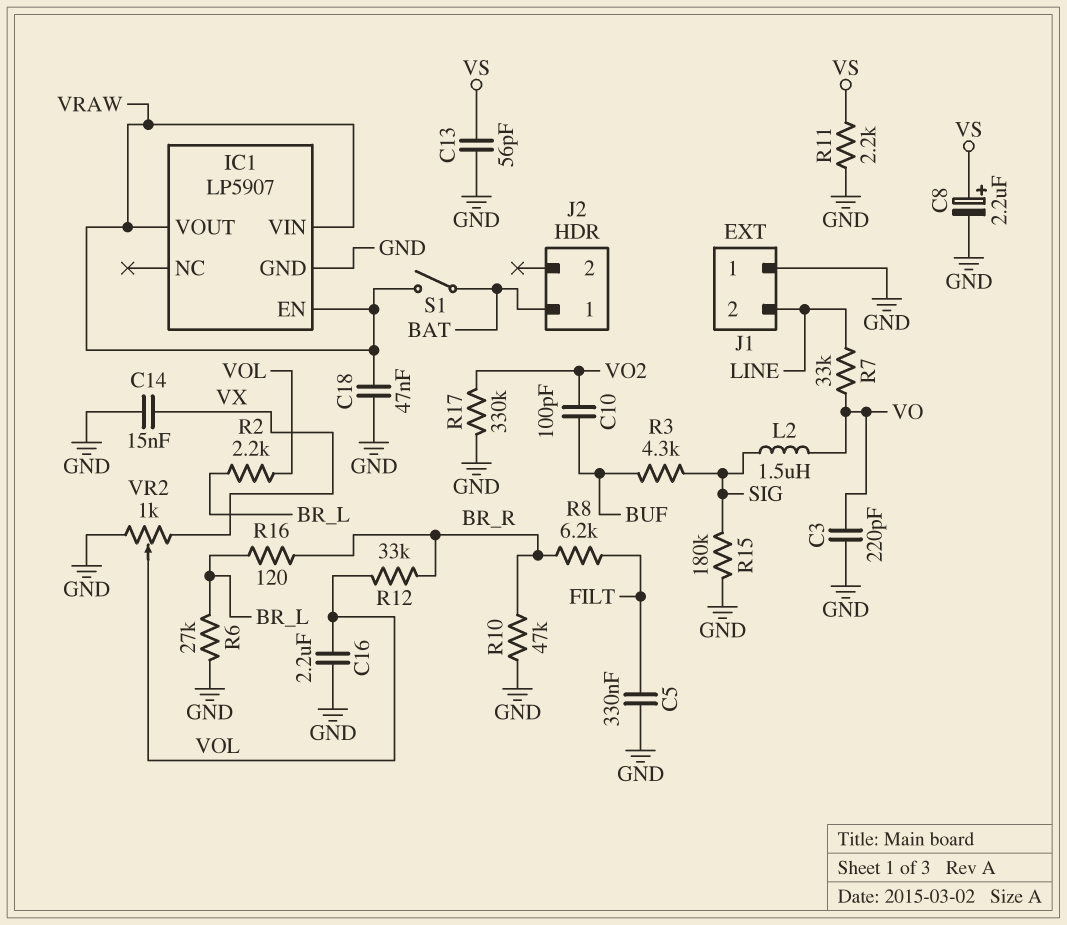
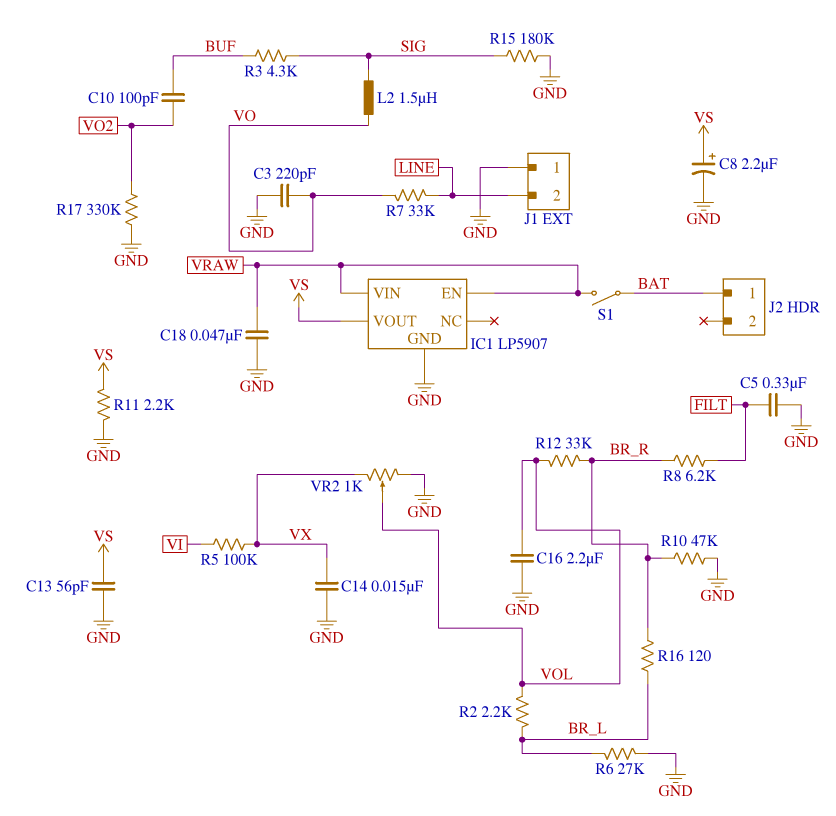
IC1 pin VOUT: VRAW -> VS
R5: none -> 100k (VI, VX)

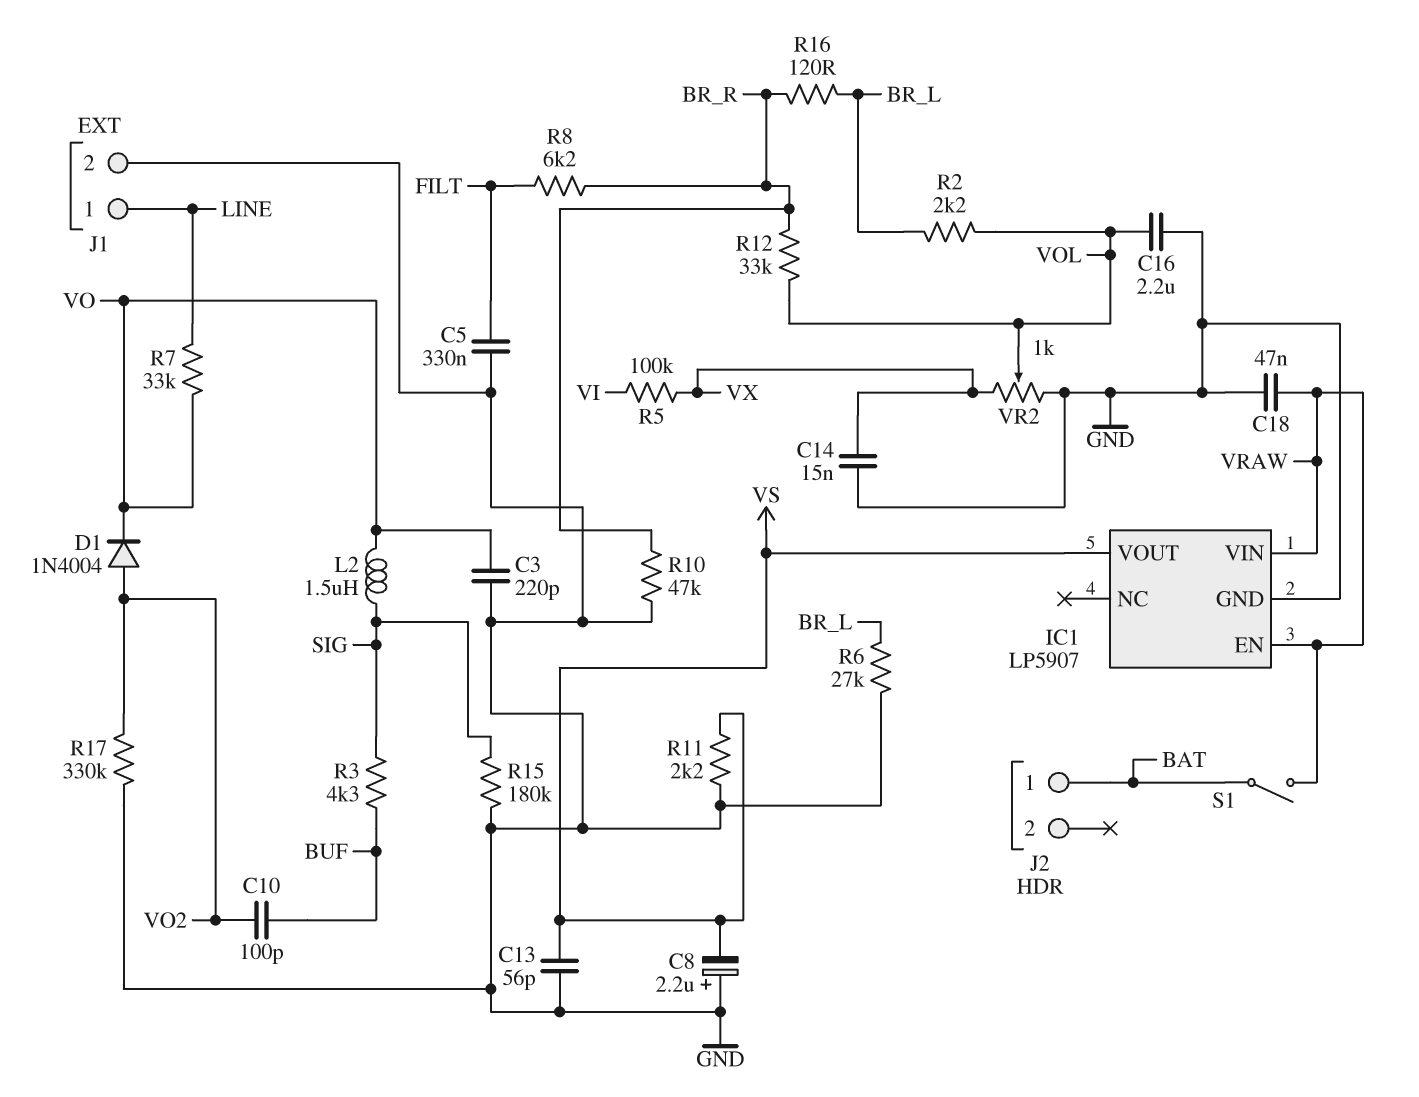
C8: 2.2uF (plus VS, minus GND) -> 2.2uF (plus GND, minus VS)
D1: none -> diode 1N4004 (A VO2, K VO)
J1 pin 1: GND -> LINE
J1 pin 2: LINE -> GND

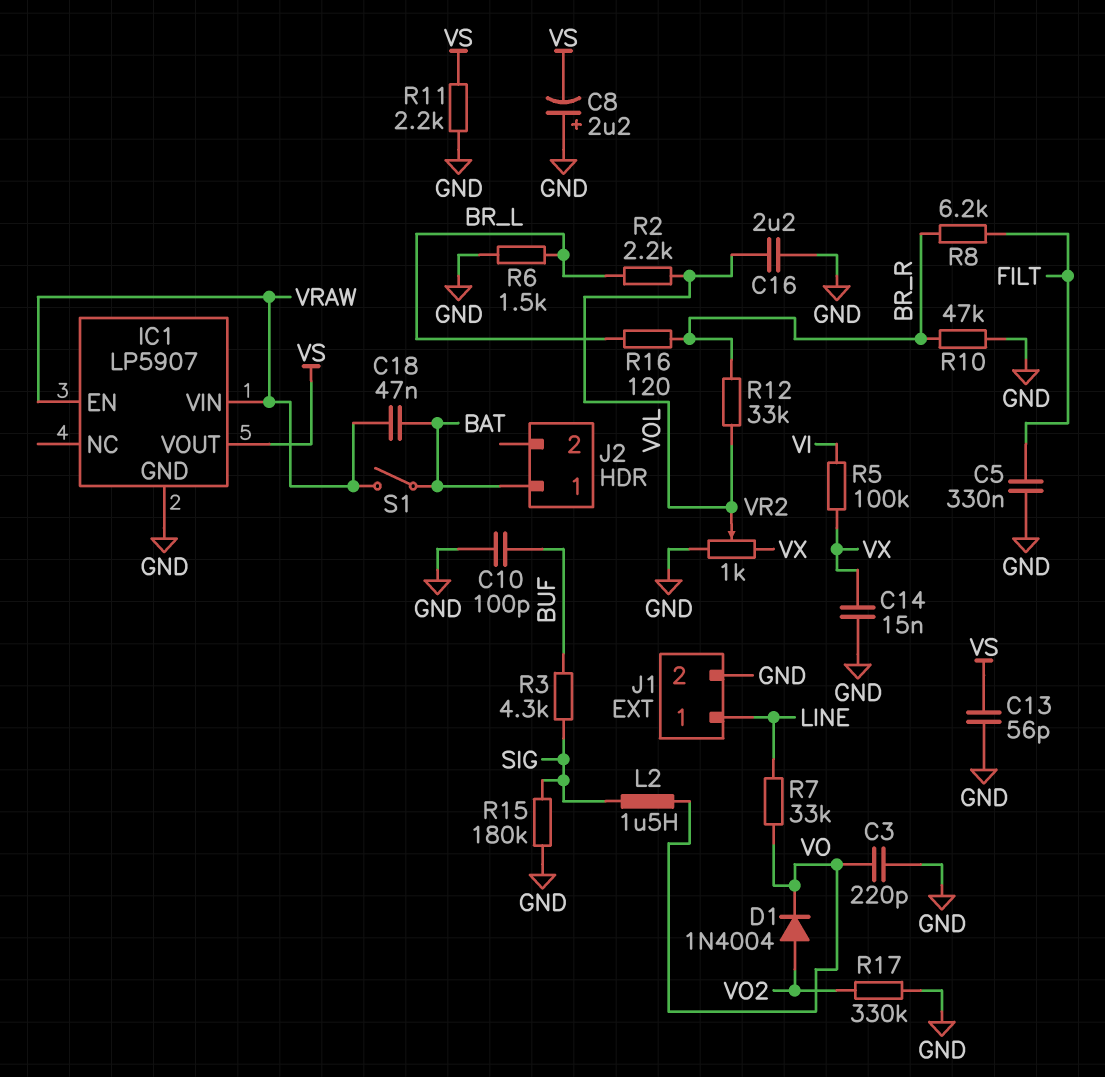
C10: 100pF (BUF, VO2) -> 100pF (BUF, GND)
C18: 47nF (GND, VRAW) -> 47nF (BAT, VRAW)
R6: 27k (BR_L, GND) -> 1.5k (BR_L, GND)

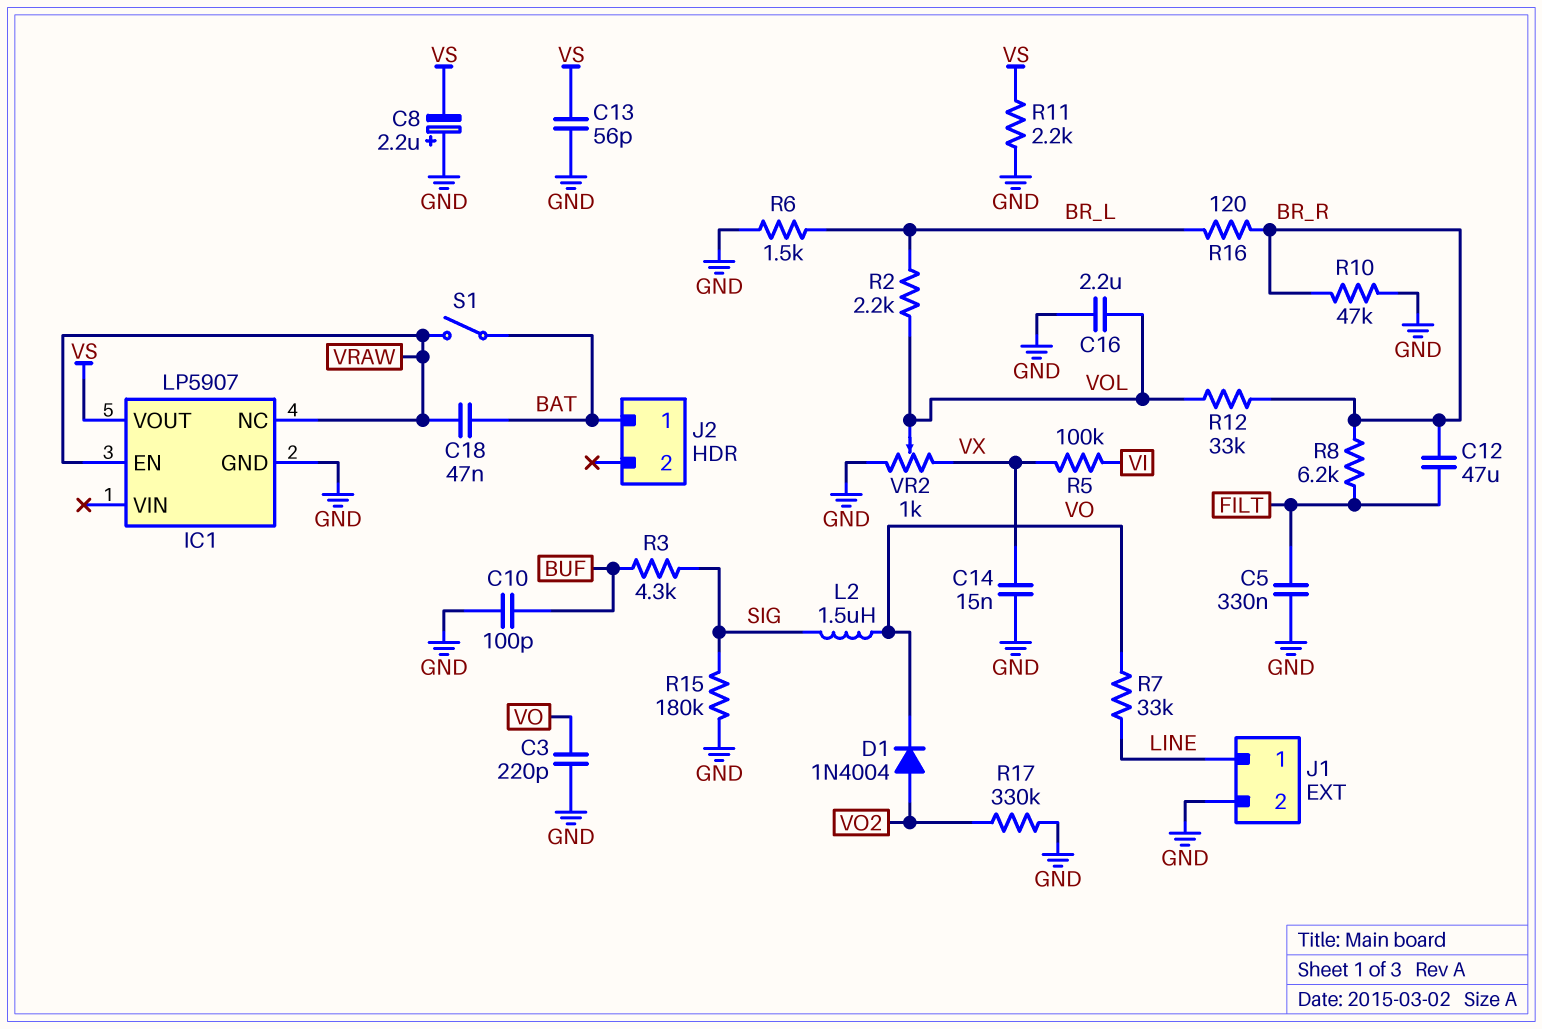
C12: none -> 47uF (BR_R, FILT)
IC1 pin NC: none -> VRAW
IC1 pin VIN: VRAW -> none

